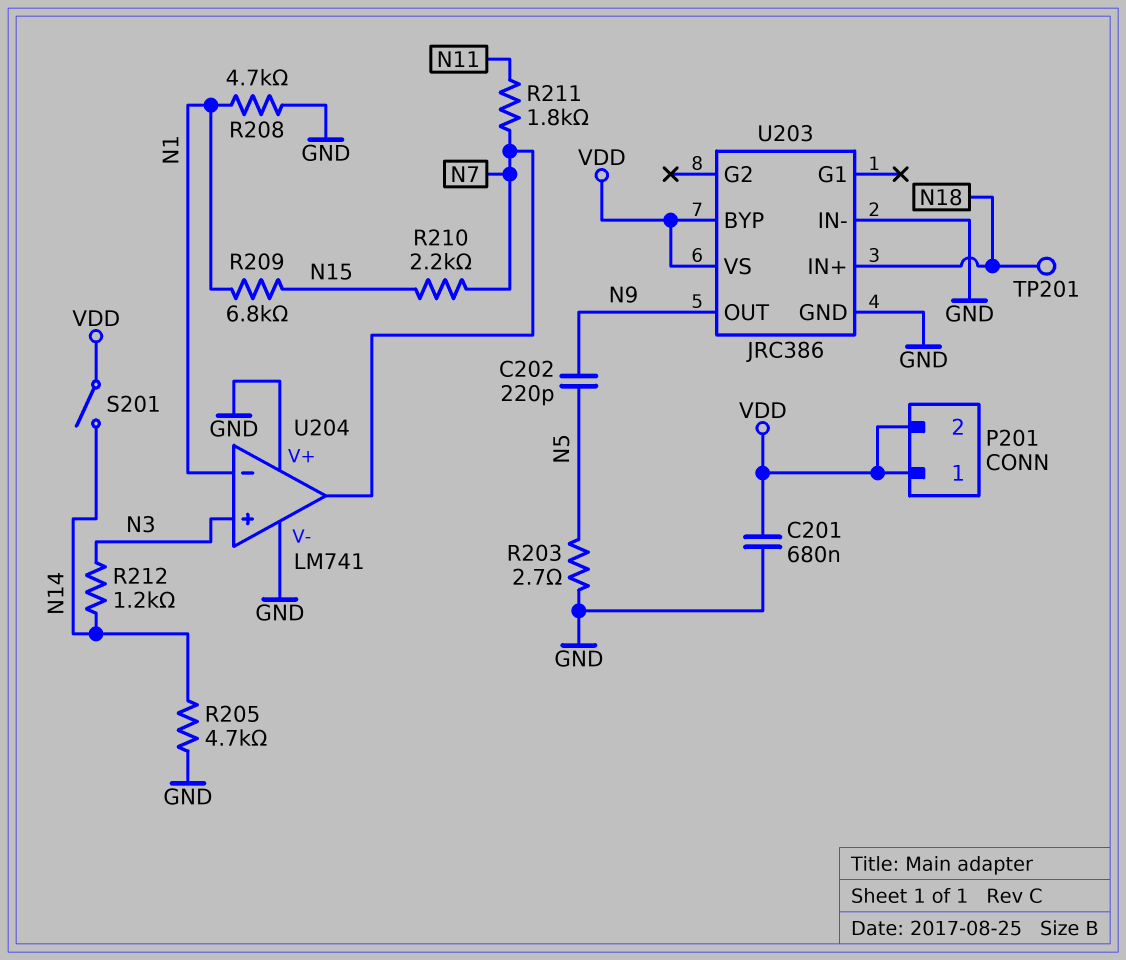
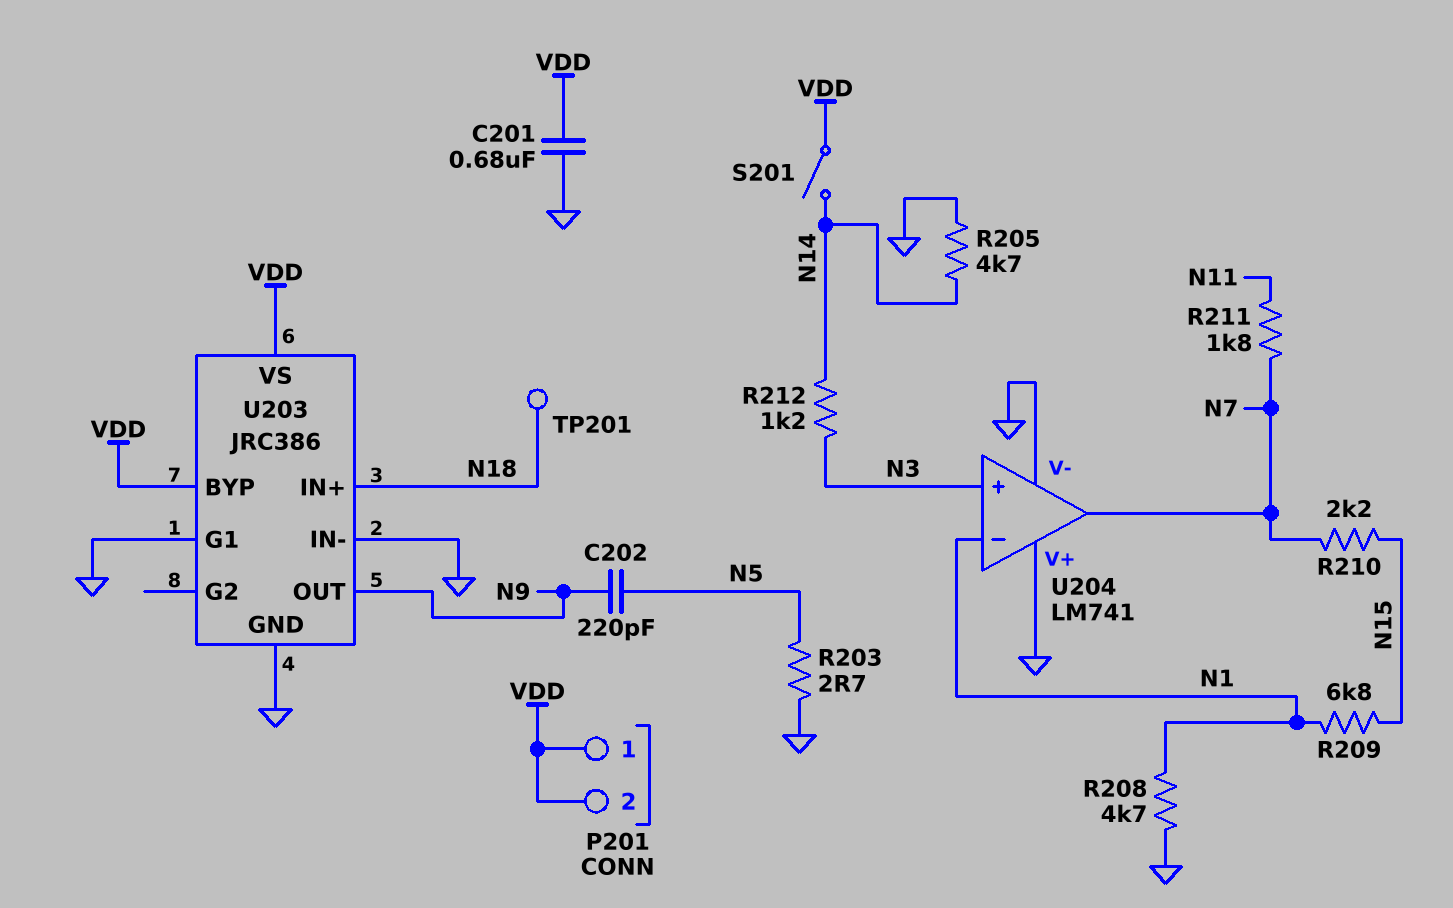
U203 pin G1: none -> GND

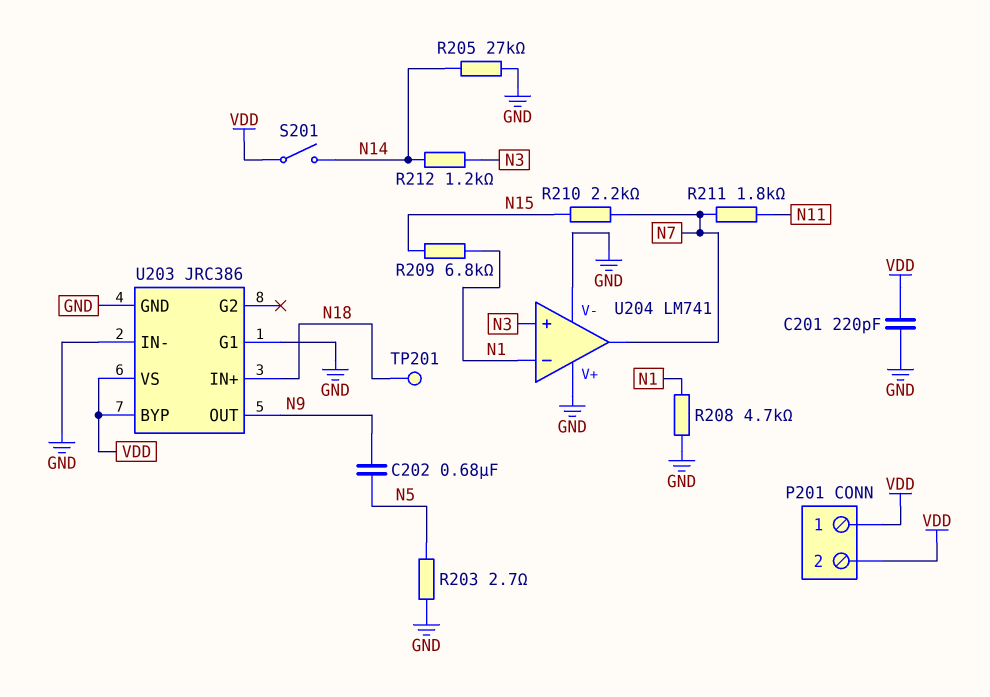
C201: 680nF (GND, VDD) -> 220pF (GND, VDD)
C202: 220pF (N5, N9) -> 680nF (N5, N9)
R205: 4.7k (GND, N14) -> 27k (GND, N14)

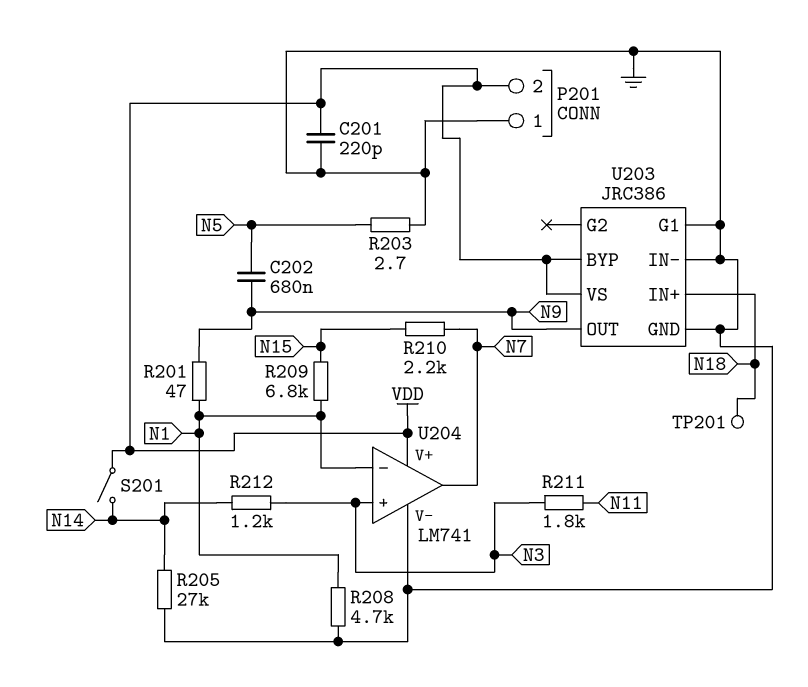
P201 pin 1: VDD -> GND
R201: none -> 47 (N1, N9)
R211: 1.8k (N7, N11) -> 1.8k (N3, N11)
U204 pin V+: GND -> VDD

